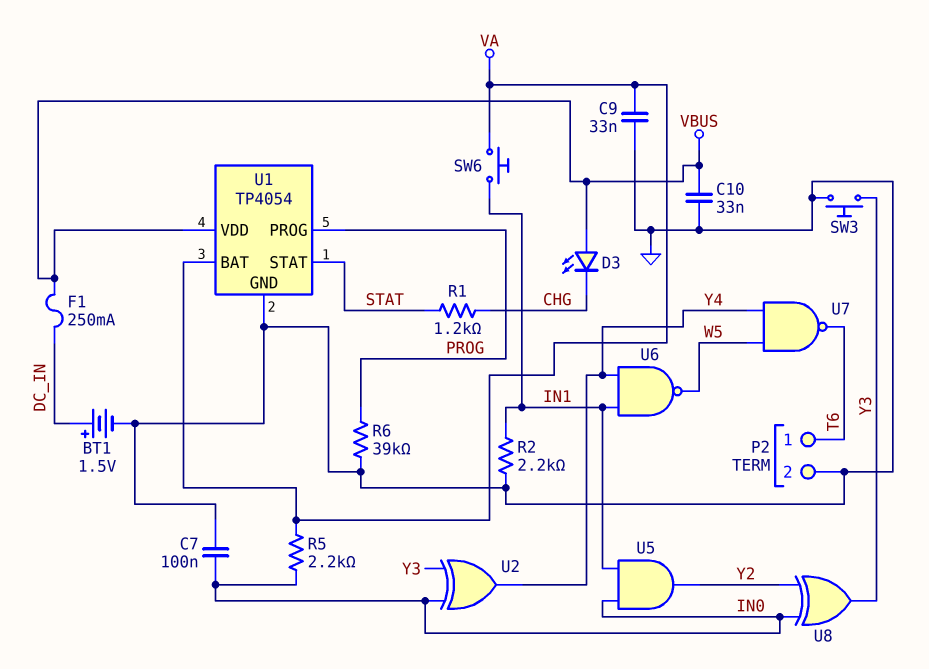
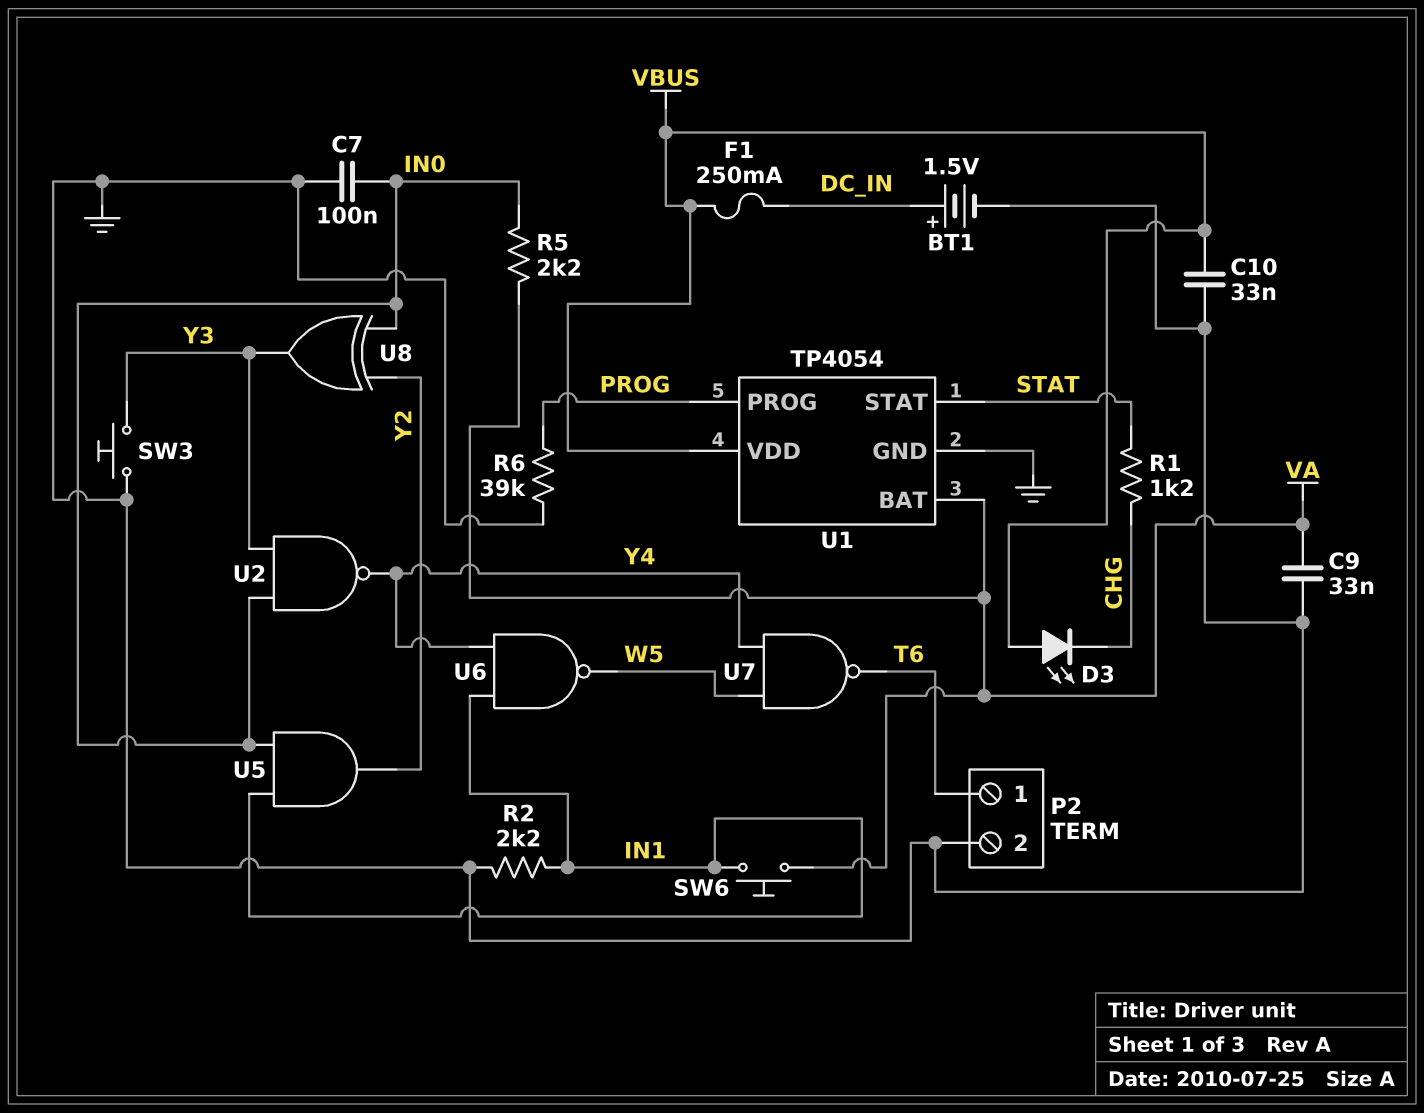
U2: XOR (in IN0, in Y3, out Y4) -> NAND (in IN0, in Y3, out Y4)

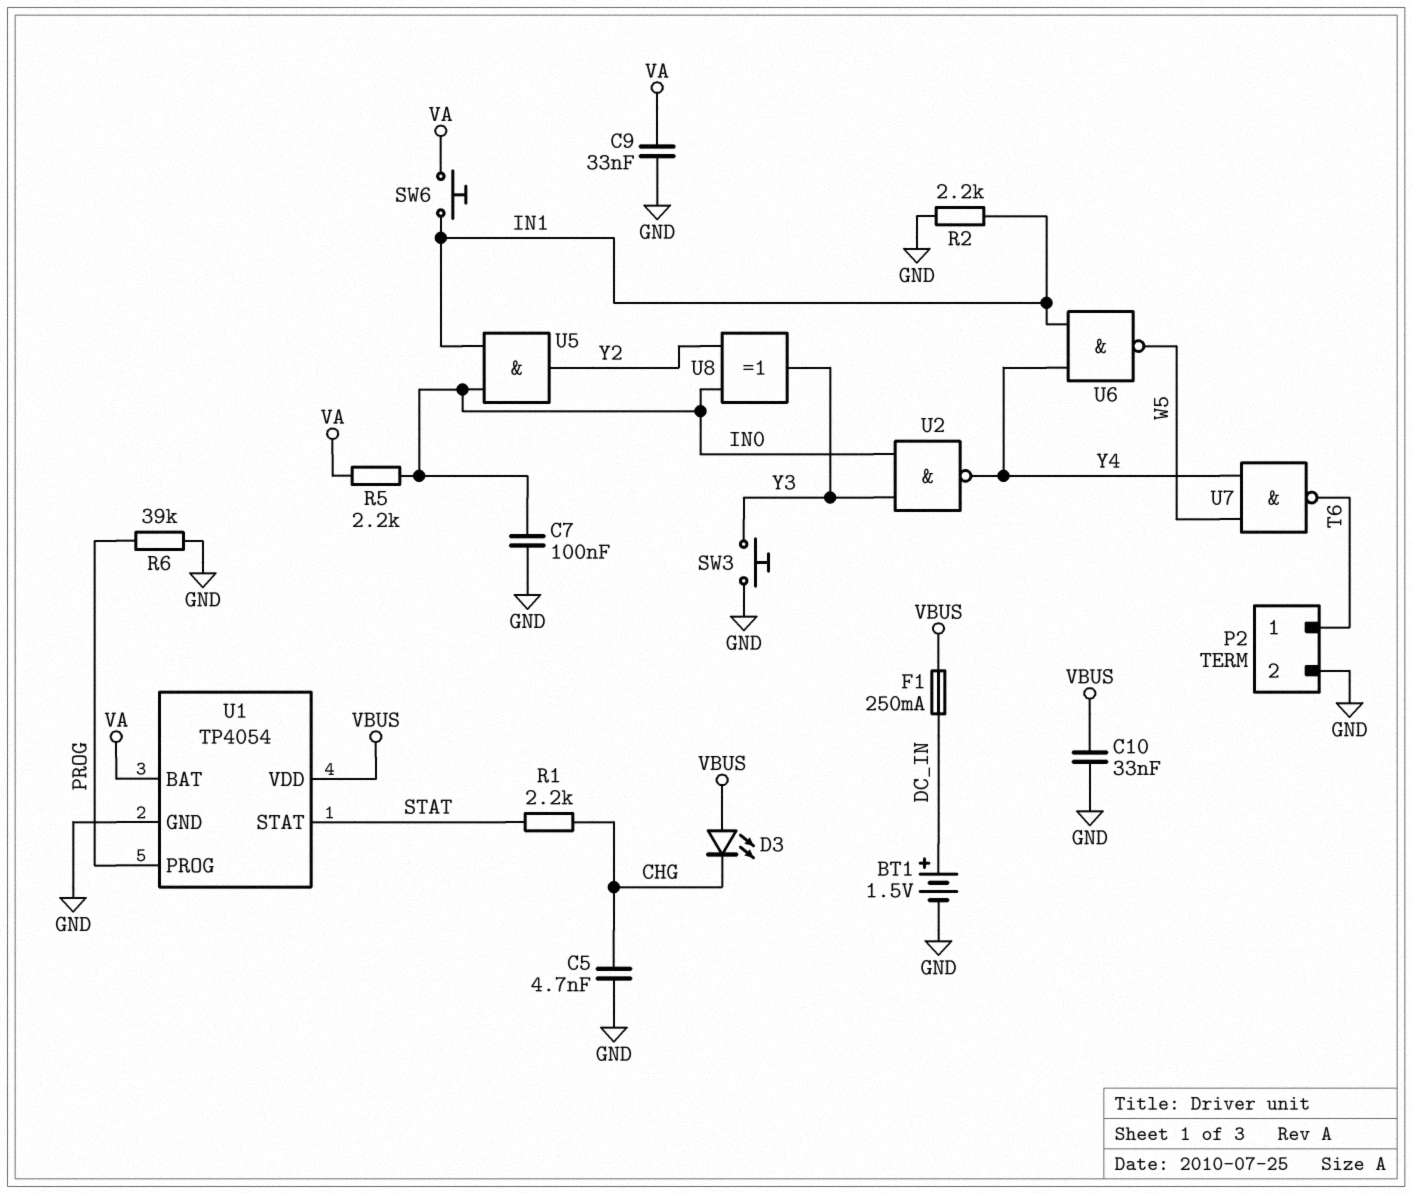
C5: none -> 4.7nF (CHG, GND)
R1: 1.2k (CHG, STAT) -> 2.2k (CHG, STAT)

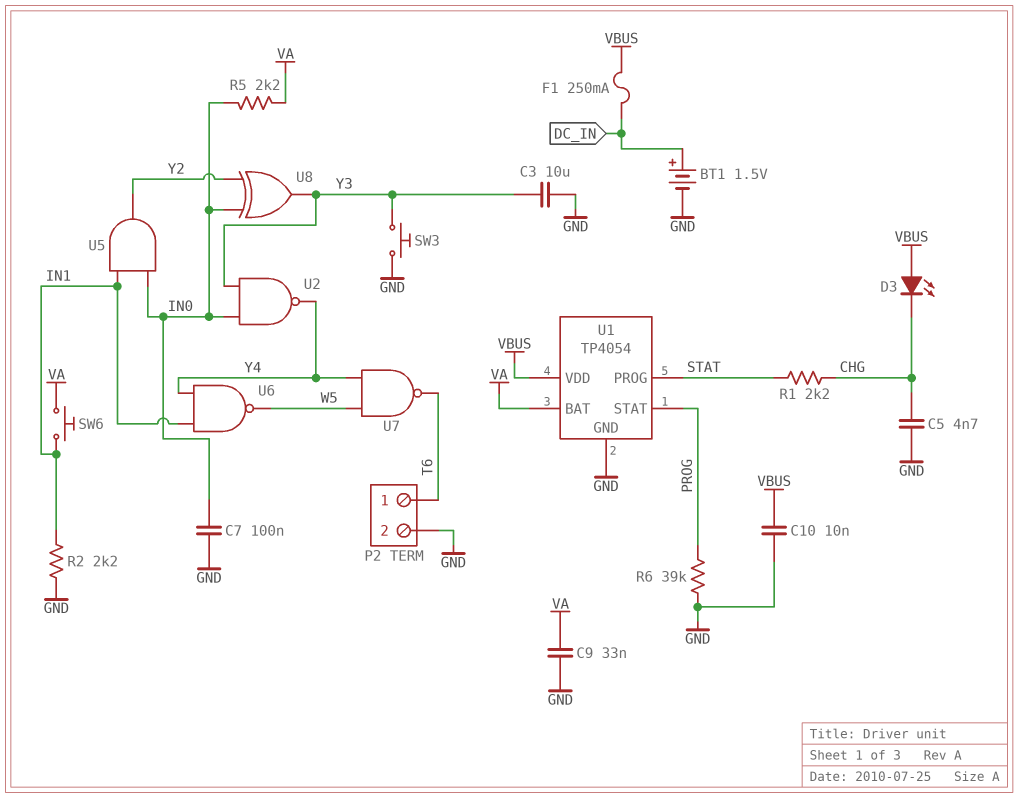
C3: none -> 10uF (GND, Y3)
C10: 33nF (GND, VBUS) -> 10nF (GND, VBUS)
U1 pin PROG: PROG -> STAT
U1 pin STAT: STAT -> PROG

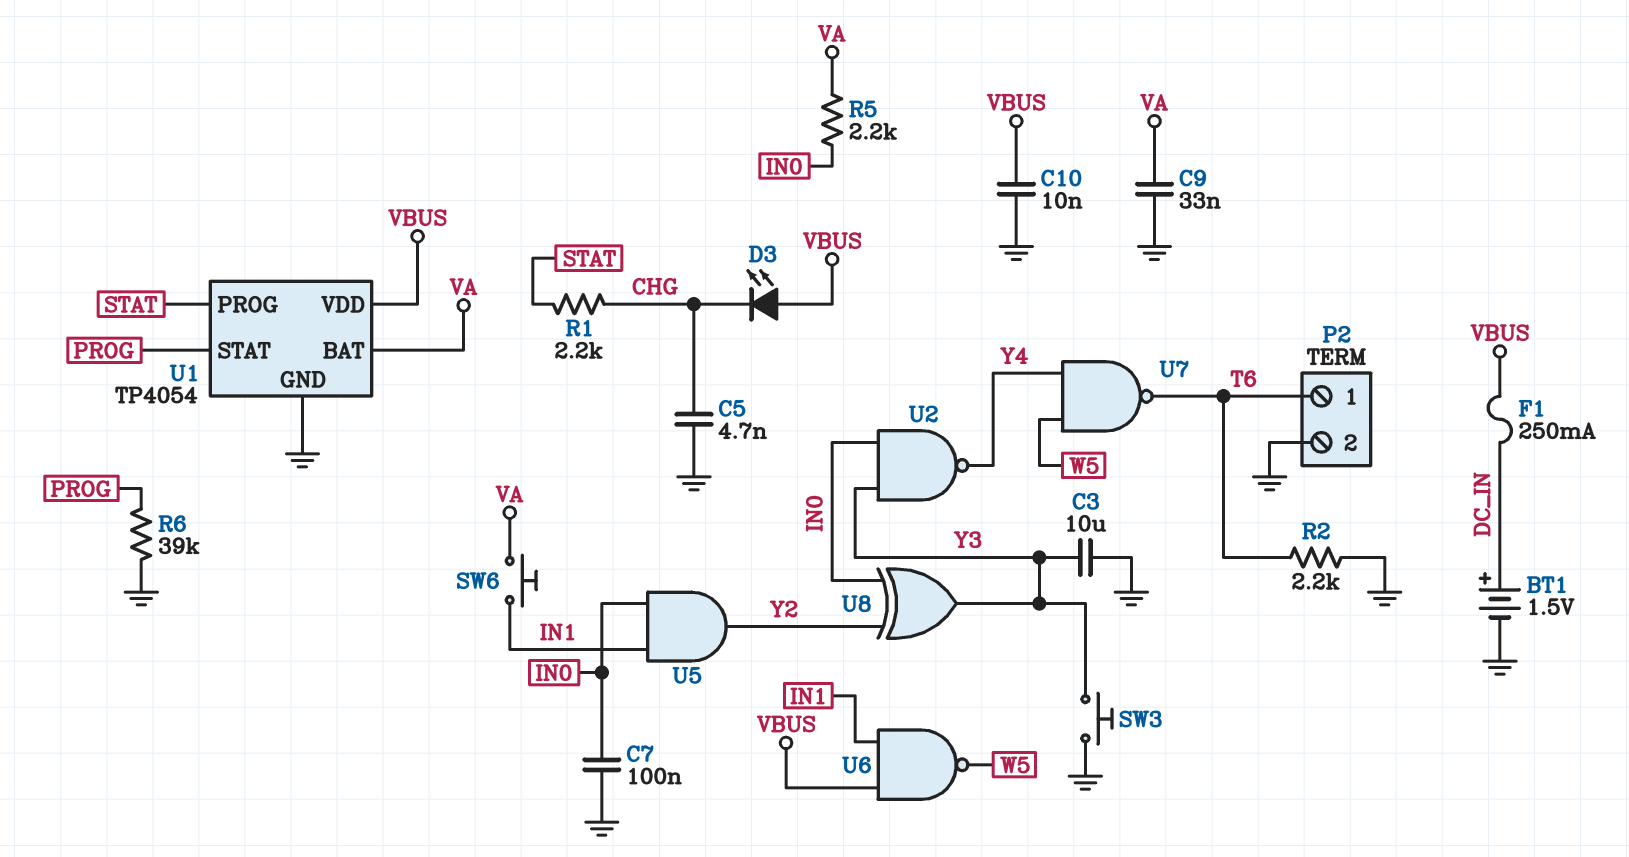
R2: 2.2k (GND, IN1) -> 2.2k (GND, T6)
U6: NAND (in IN1, in Y4, out W5) -> NAND (in IN1, in VBUS, out W5)

